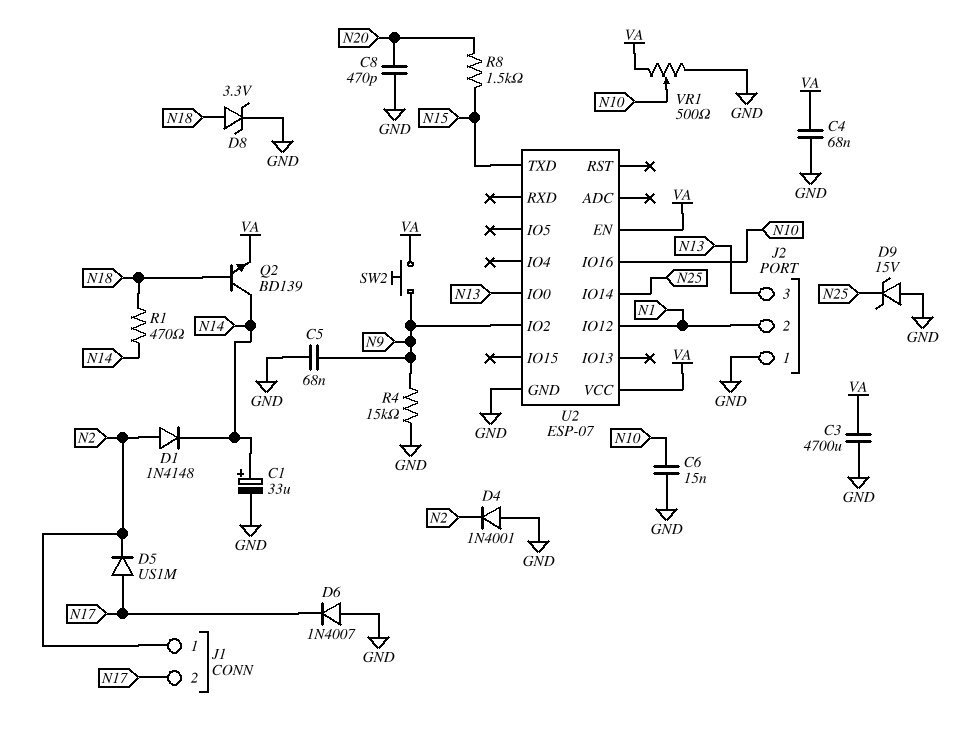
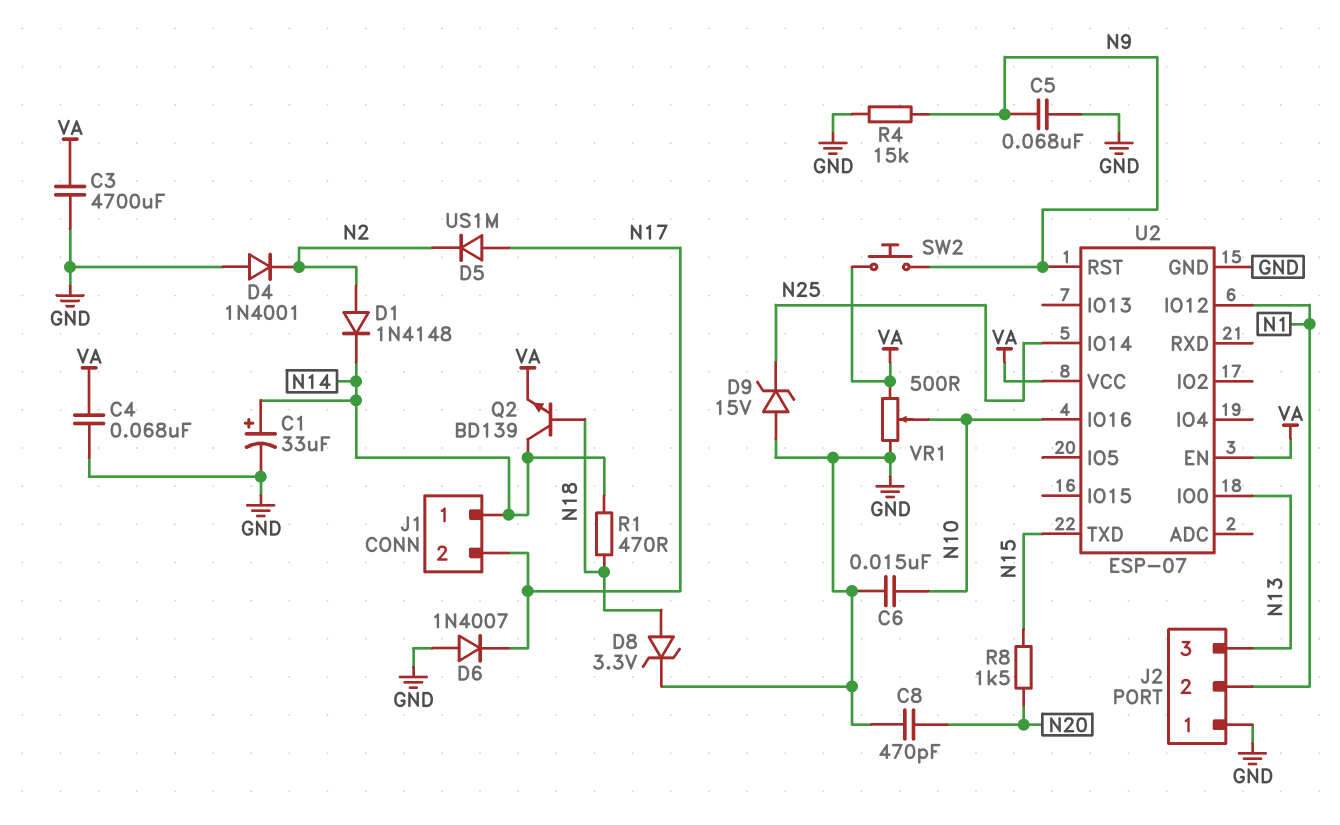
J1 pin 1: N2 -> N14
U2 pin IO2: N9 -> none
U2 pin RST: none -> N9

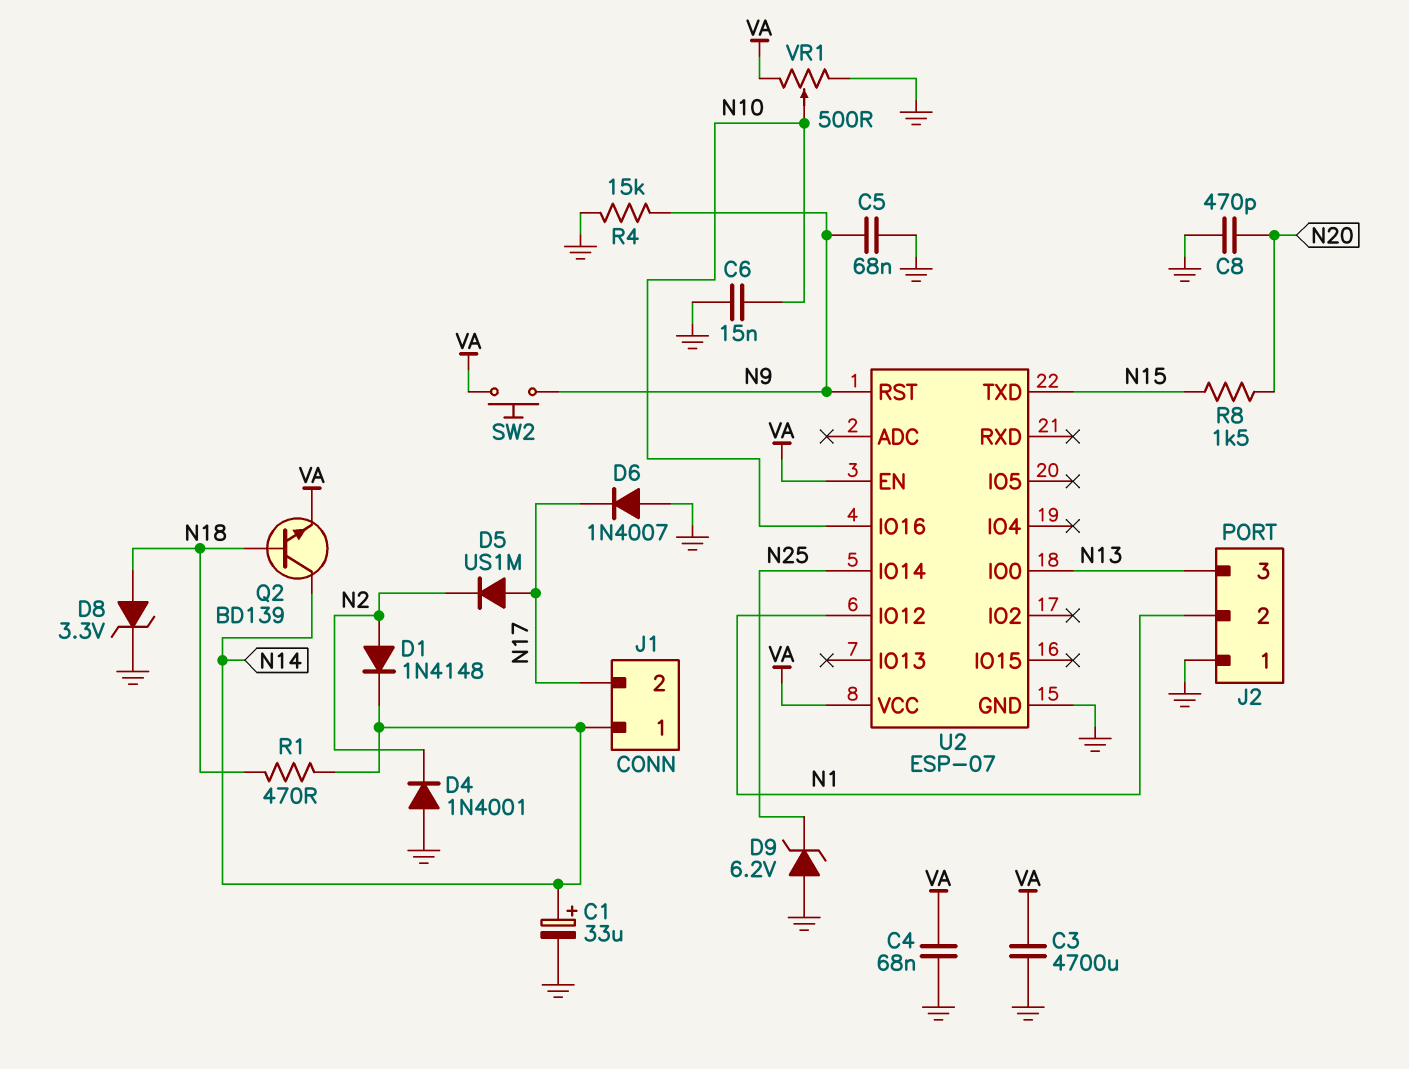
D9: zener 15V (A GND, K N25) -> zener 6.2V (A GND, K N25)

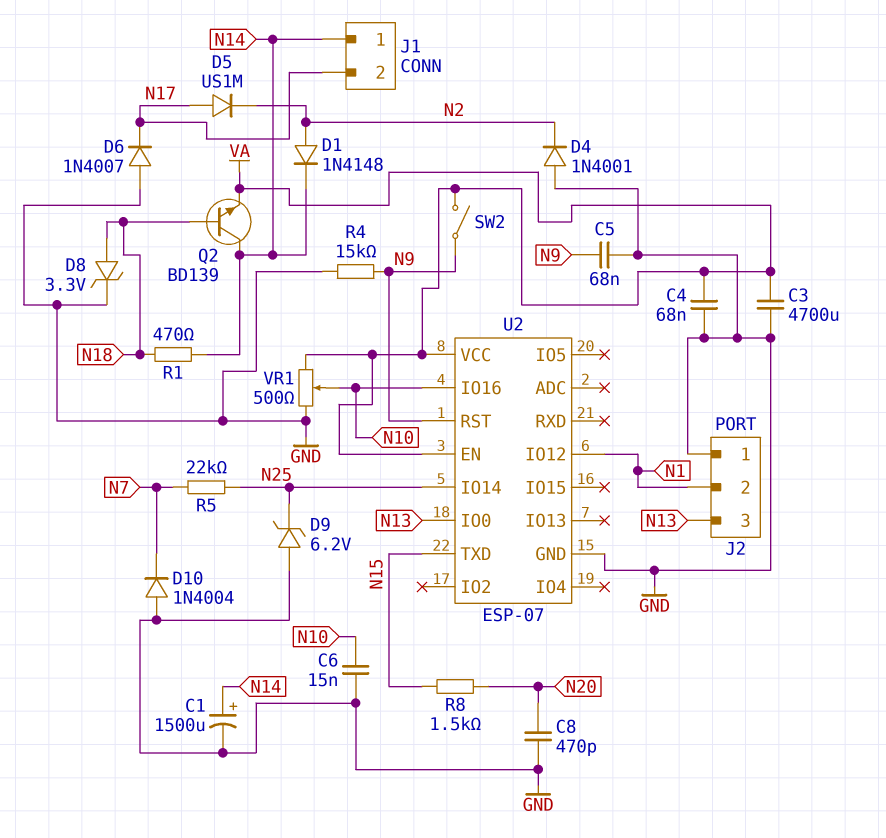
C1: 33uF (plus N14, minus GND) -> 1500uF (plus N14, minus GND)
D10: none -> diode 1N4004 (A GND, K N7)
R5: none -> 22k (N7, N25)
SW2: button (N9, VA) -> switch (N9, VA)

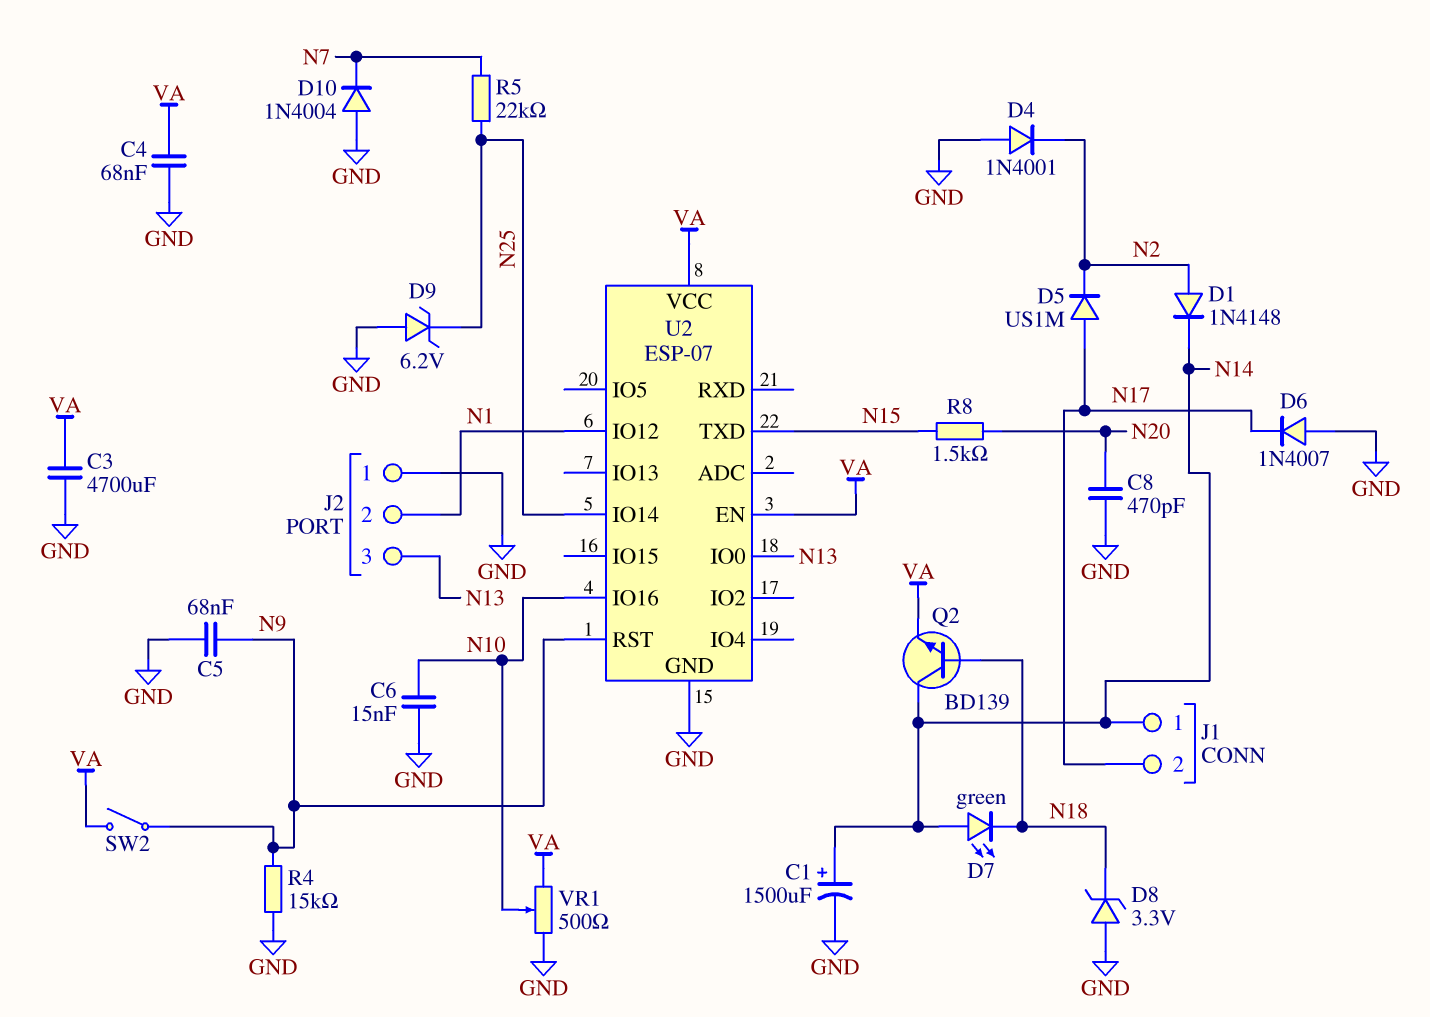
D7: none -> LED green (A N14, K N18)
D8: zener 3.3V (A N18, K GND) -> zener 3.3V (A GND, K N18)
R1: 470 (N14, N18) -> none

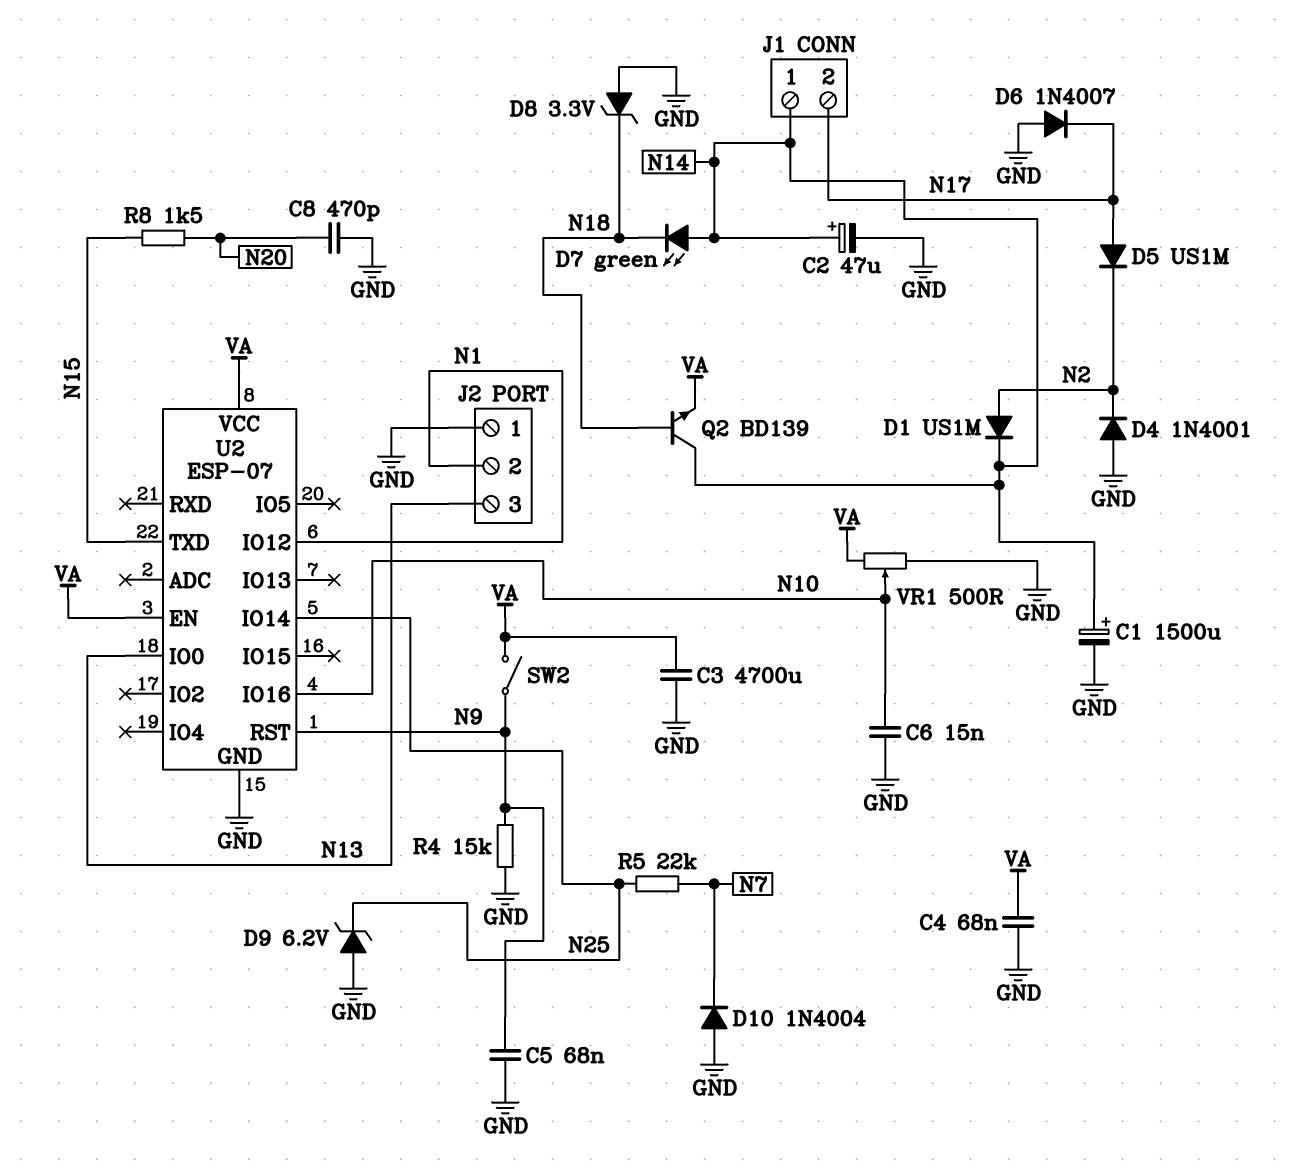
C2: none -> 47uF (plus N14, minus GND)
D1: diode 1N4148 (A N2, K N14) -> diode US1M (A N2, K N14)

